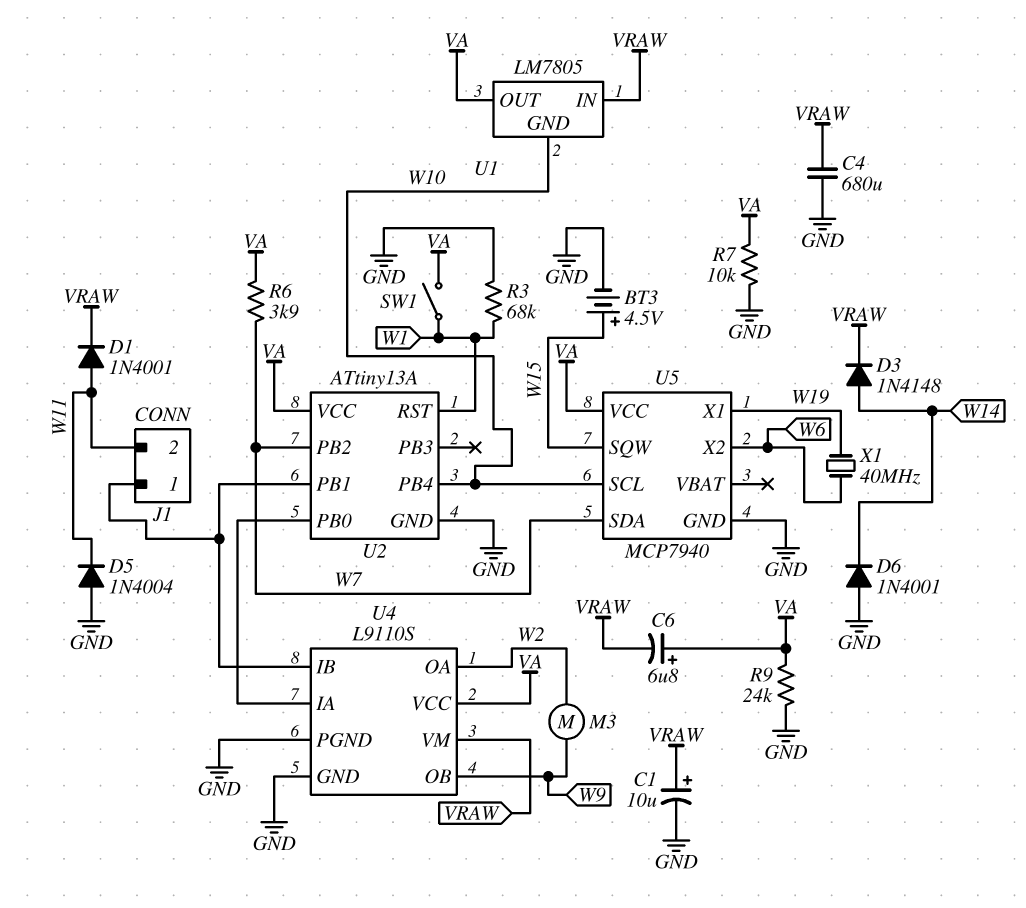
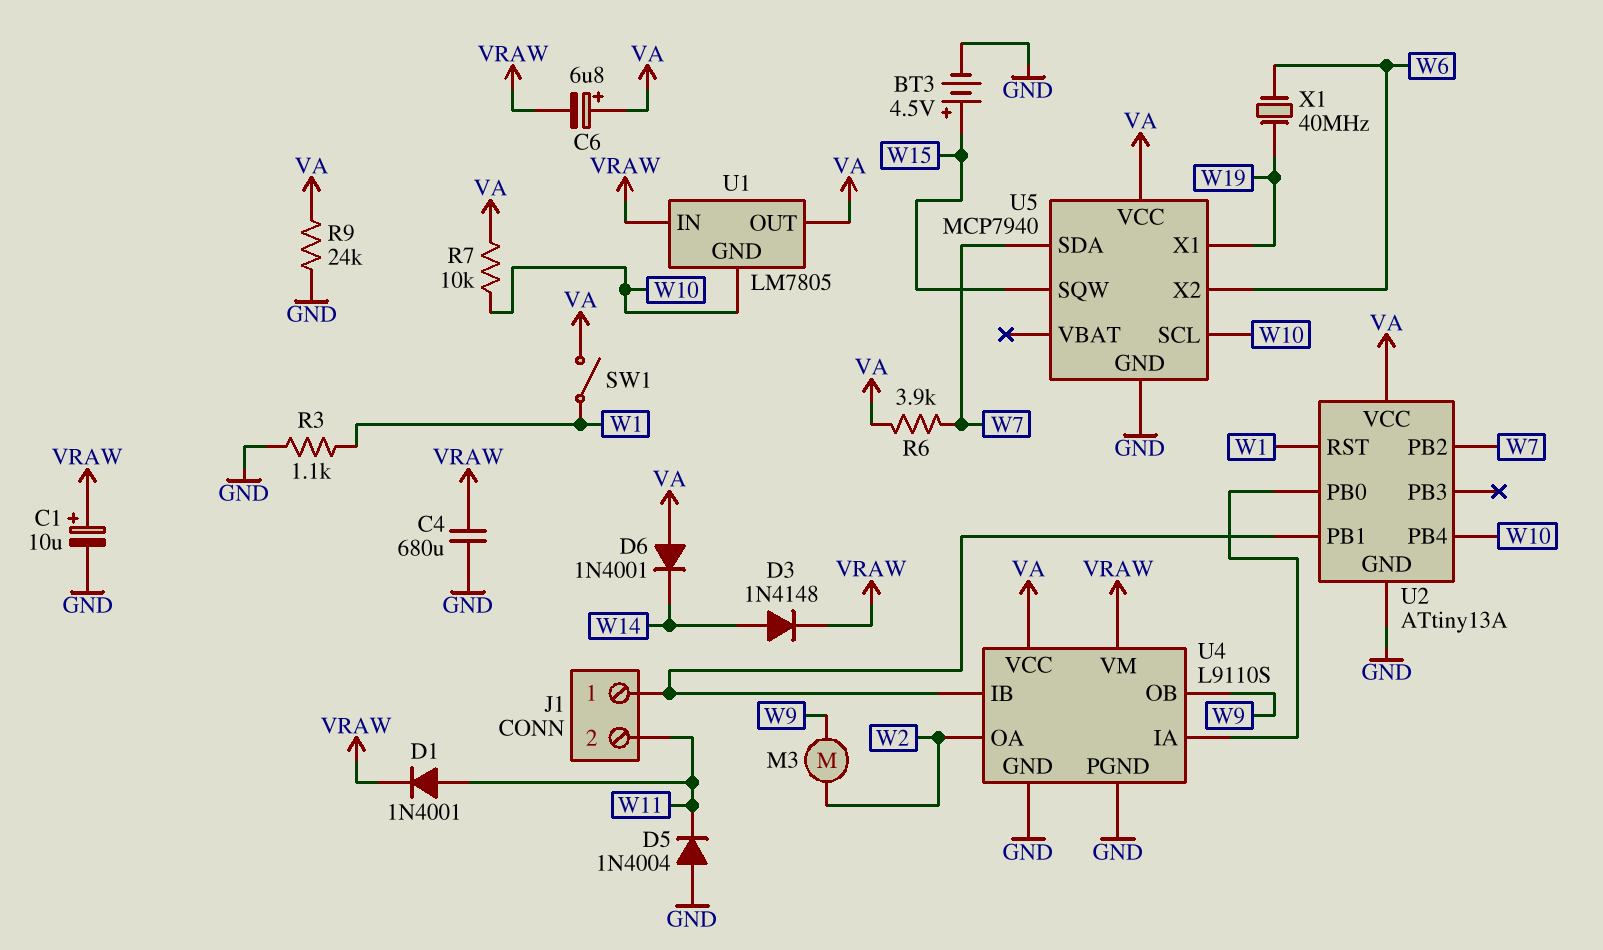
D6: diode 1N4001 (A GND, K W14) -> diode 1N4001 (A VA, K W14)
R3: 68k (GND, W1) -> 1.1k (GND, W1)
R7: 10k (GND, VA) -> 10k (VA, W10)

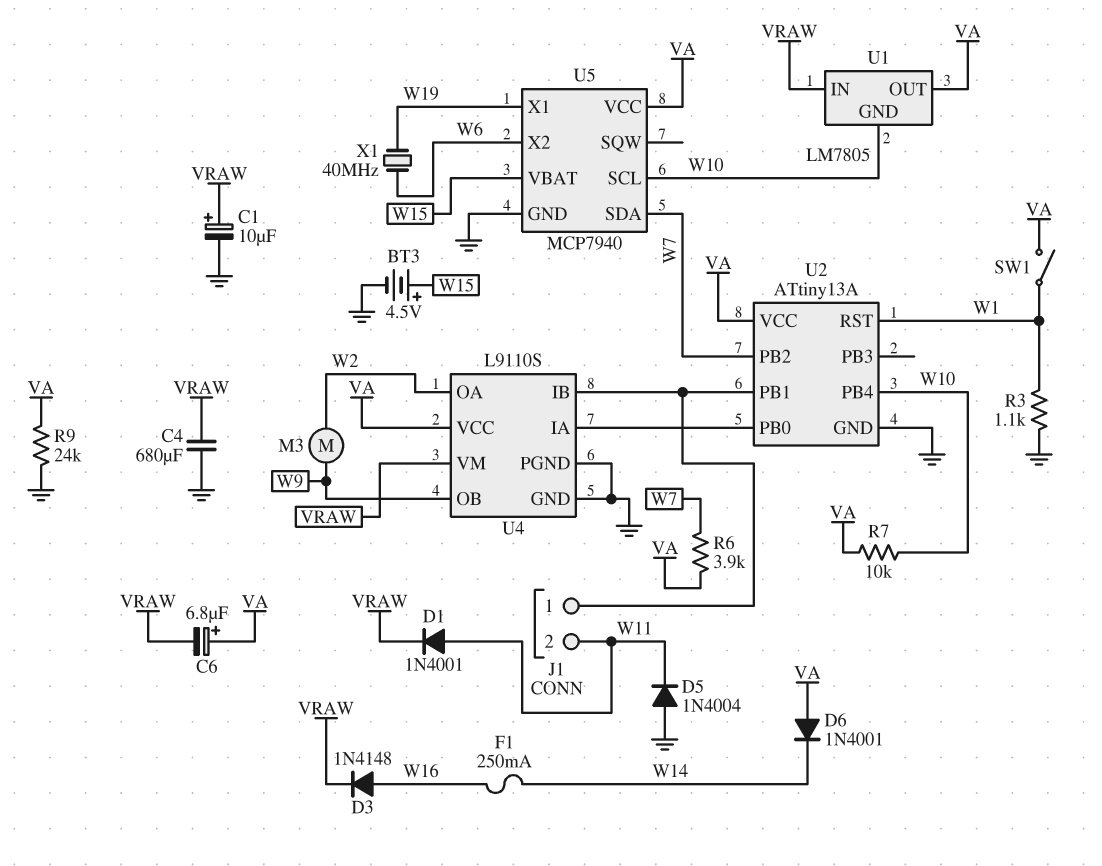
D3: diode 1N4148 (A W14, K VRAW) -> diode 1N4148 (A W16, K VRAW)
F1: none -> 250mA (W14, W16)
U5 pin SQW: W15 -> none
U5 pin VBAT: none -> W15

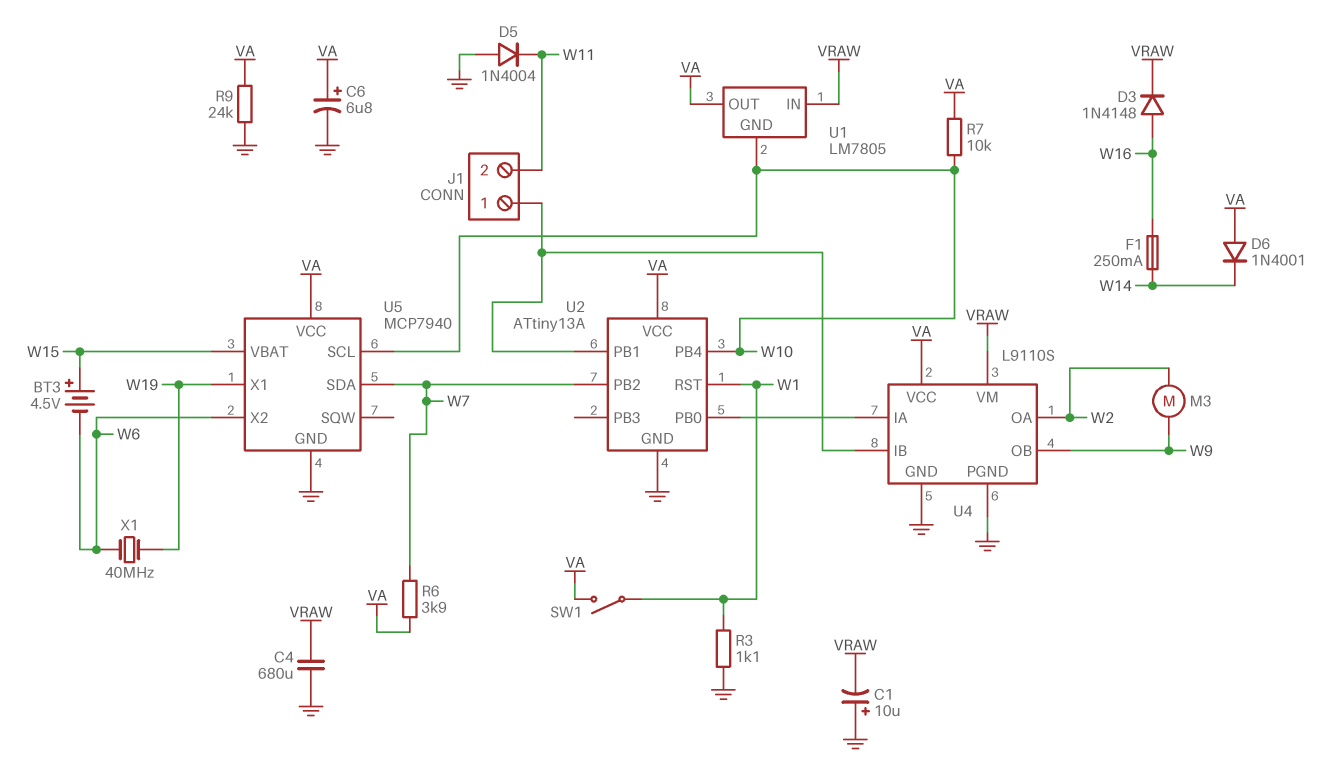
BT3: 4.5V (plus W15, minus GND) -> 4.5V (plus W15, minus W6)
C1: 10uF (plus VRAW, minus GND) -> 10uF (plus GND, minus VRAW)
C6: 6.8uF (plus VA, minus VRAW) -> 6.8uF (plus VA, minus GND)
D1: diode 1N4001 (A W11, K VRAW) -> none

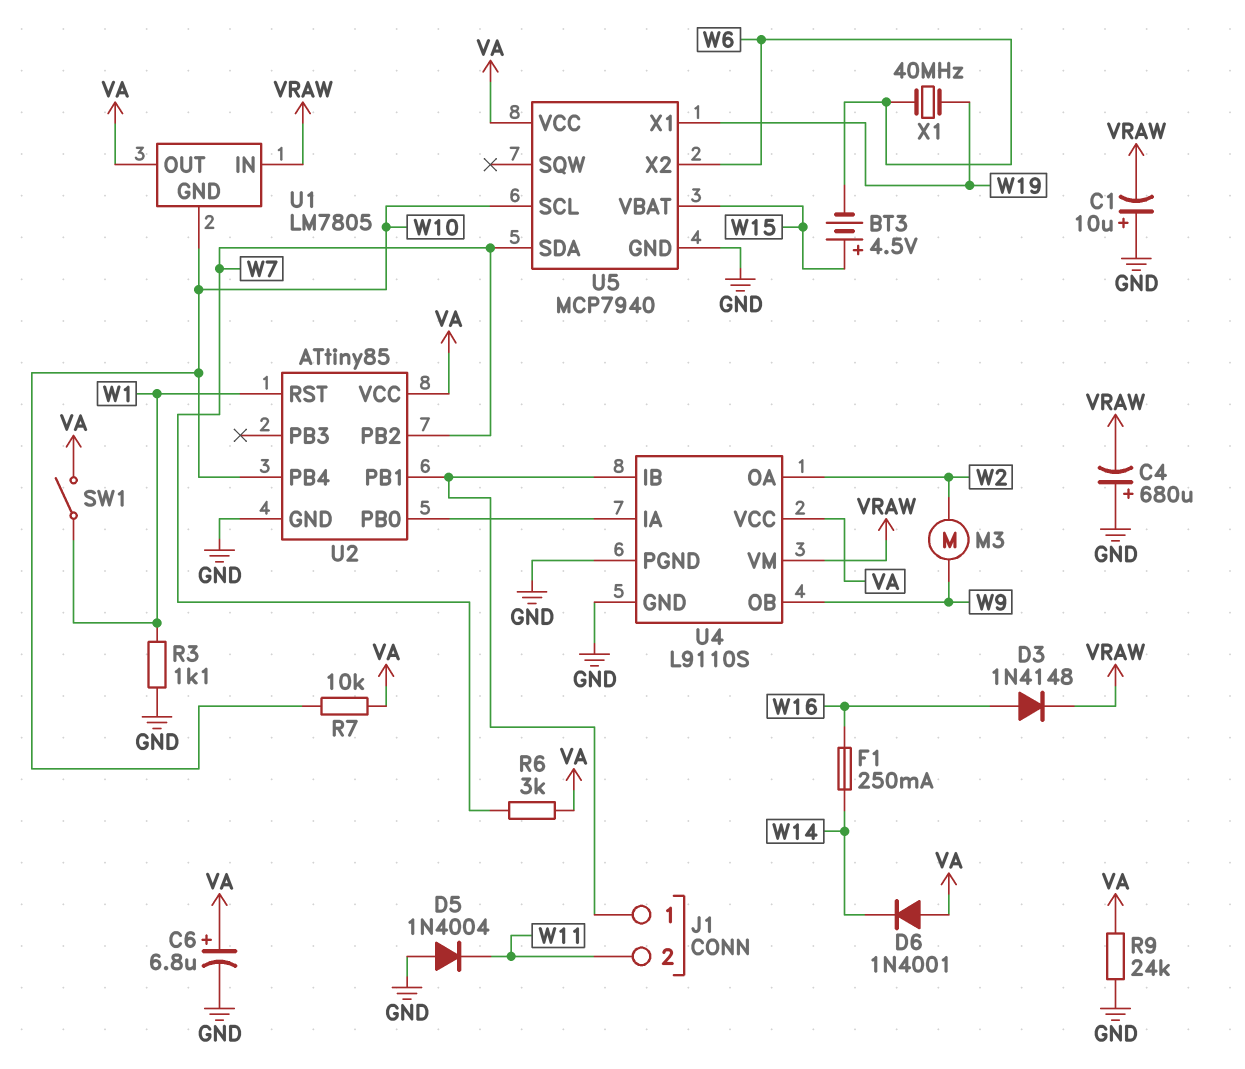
C4: 680uF (GND, VRAW) -> 680uF (plus GND, minus VRAW)
R6: 3.9k (VA, W7) -> 3k (VA, W7)
U2: ATtiny13A -> ATtiny85

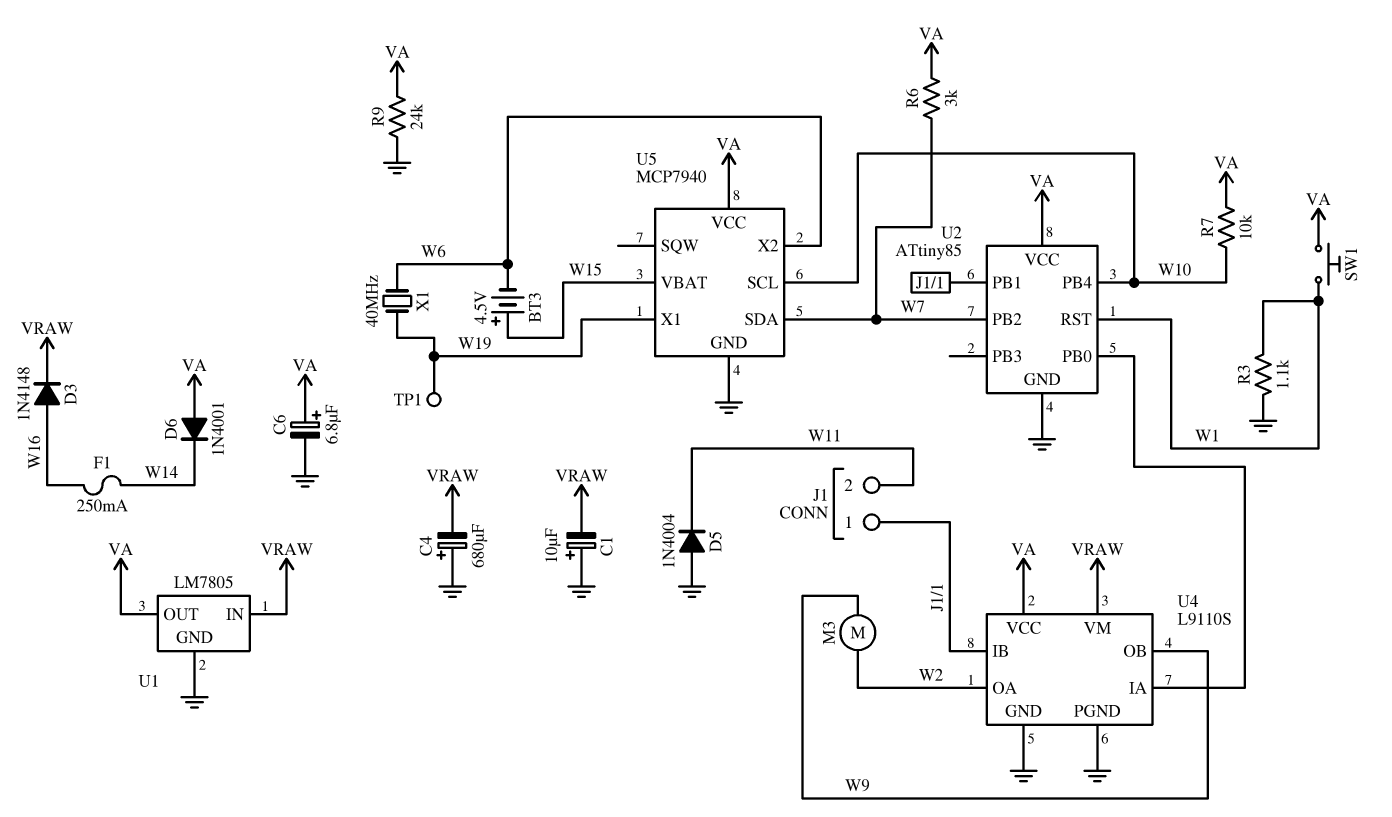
SW1: switch (VA, W1) -> button (VA, W1)
TP1: none -> test point (W19)
U1 pin GND: W10 -> GND

